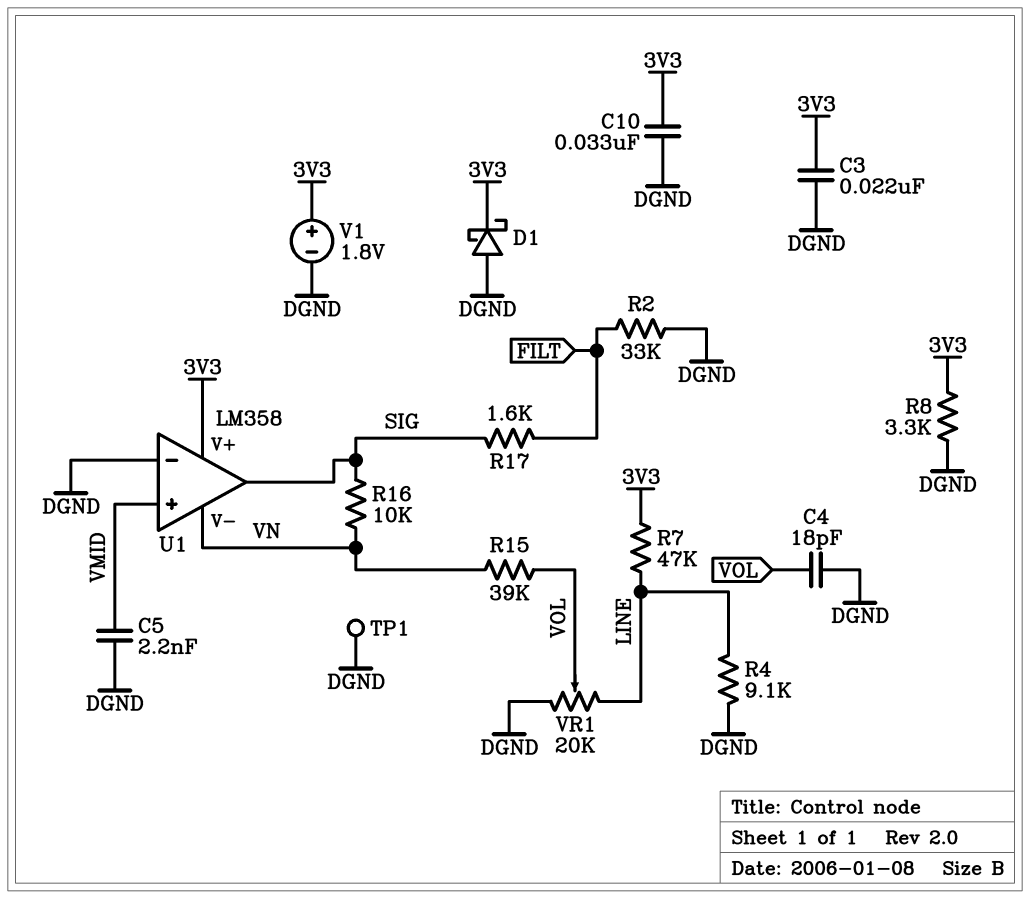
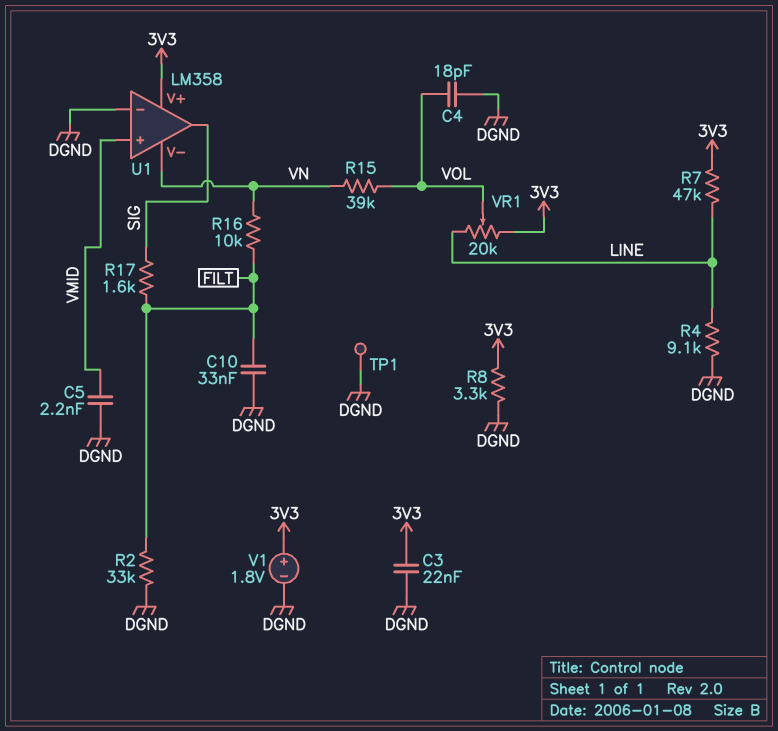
C10: 33nF (3V3, DGND) -> 33nF (DGND, FILT)
D1: schottky (A DGND, K 3V3) -> none
R16: 10k (SIG, VN) -> 10k (FILT, VN)
VR1: 20k (DGND, LINE, wiper VOL) -> 20k (3V3, LINE, wiper VOL)

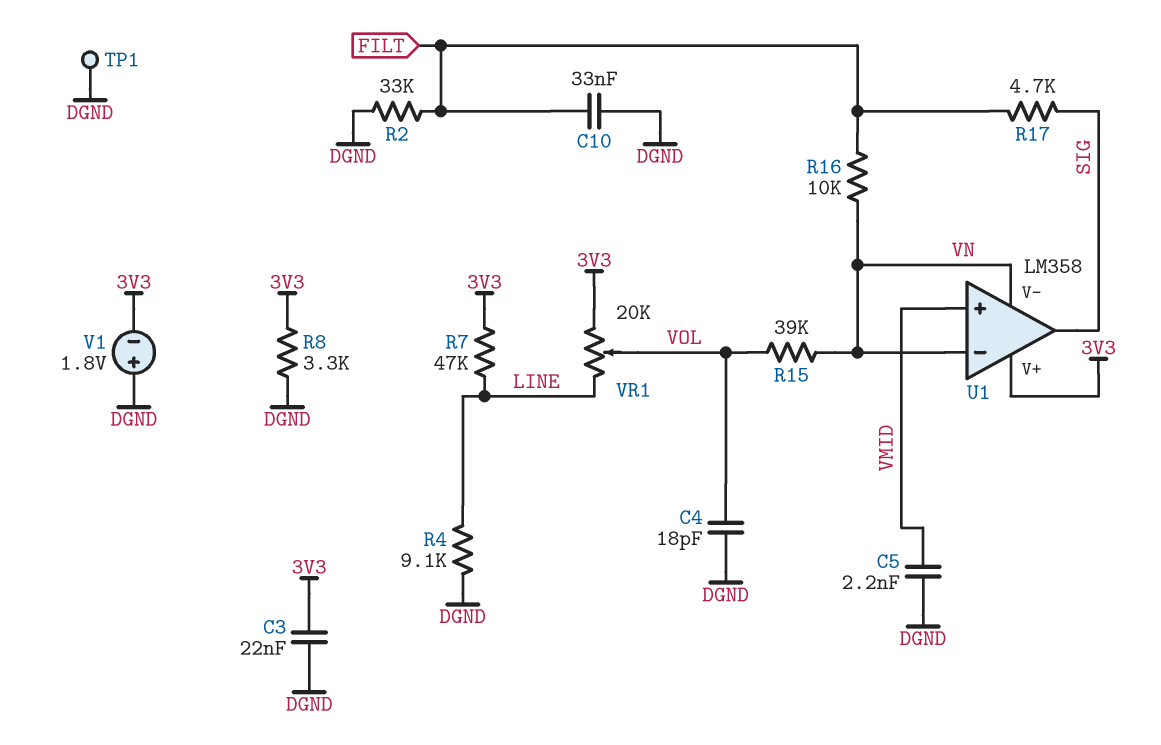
R17: 1.6k (FILT, SIG) -> 4.7k (FILT, SIG)
U1 pin in-: DGND -> VN
V1: 1.8V (plus 3V3, minus DGND) -> 1.8V (plus DGND, minus 3V3)

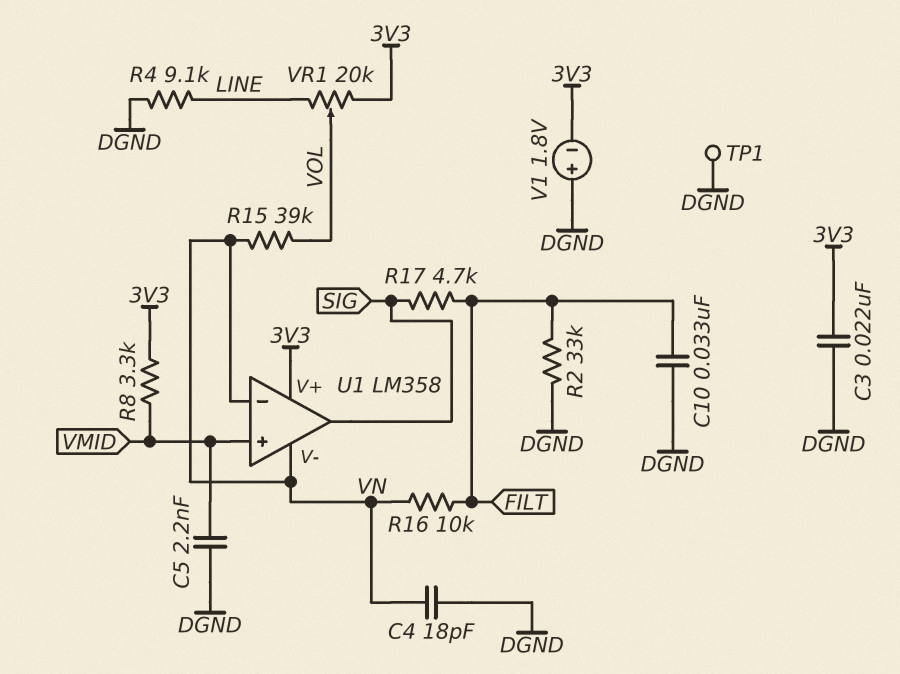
C4: 18pF (DGND, VOL) -> 18pF (DGND, VN)
R7: 47k (3V3, LINE) -> none
R8: 3.3k (3V3, DGND) -> 3.3k (3V3, VMID)

